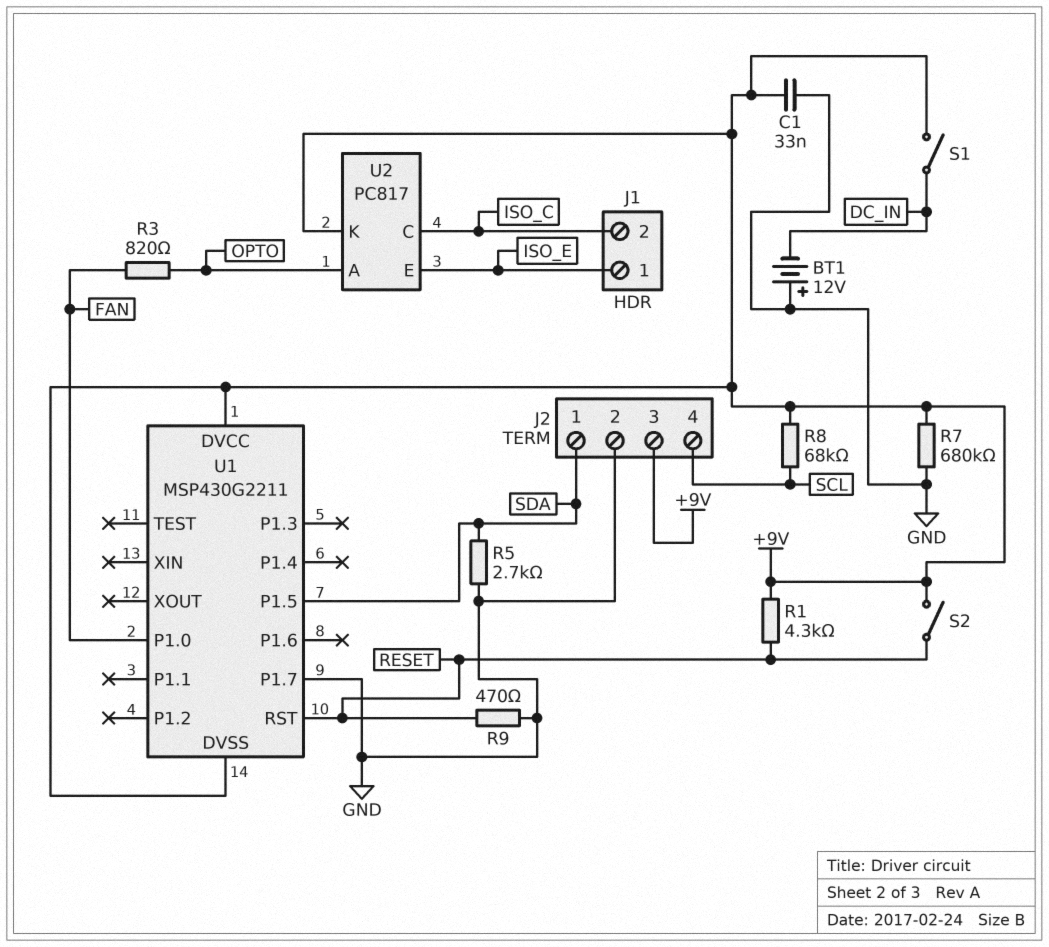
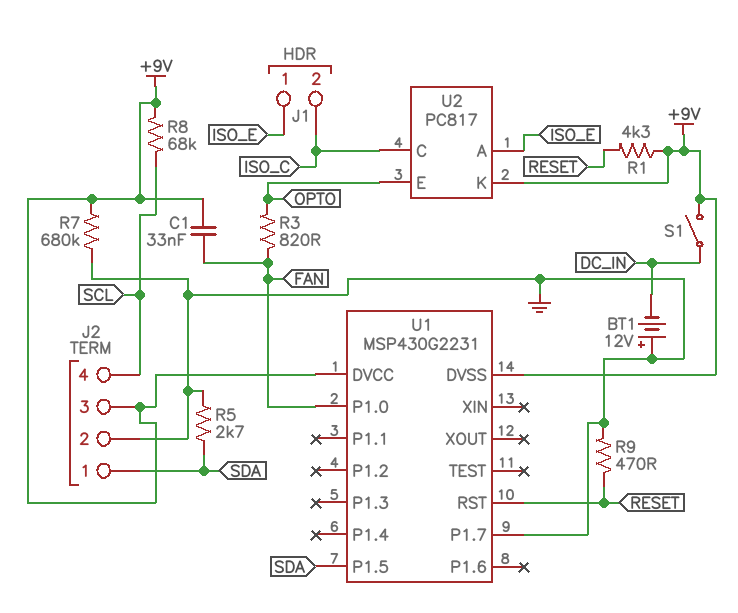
C1: 33nF (+9V, GND) -> 33nF (+9V, FAN)
S2: switch (+9V, RESET) -> none
U1: MSP430G2211 -> MSP430G2231
U2 pin A: OPTO -> ISO_E
U2 pin E: ISO_E -> OPTO

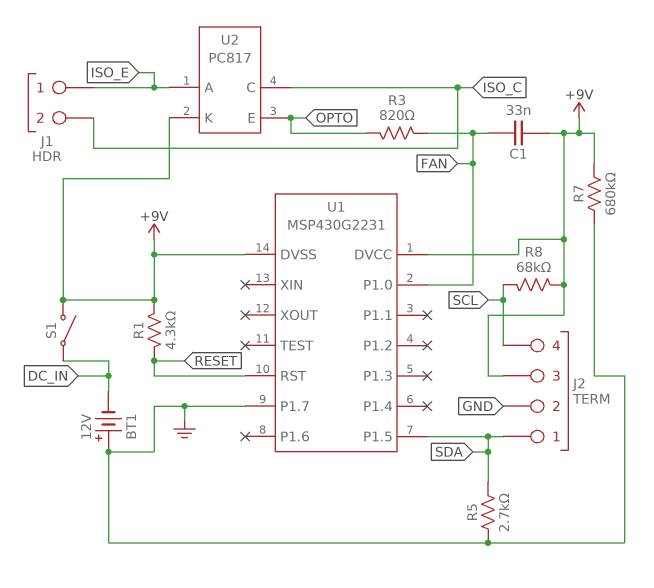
R9: 470 (GND, RESET) -> none

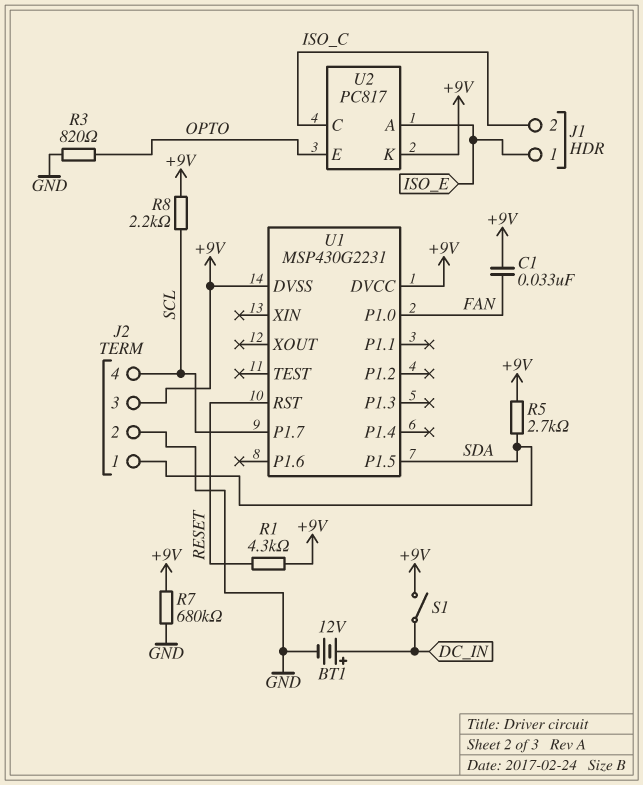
BT1: 12V (plus GND, minus DC_IN) -> 12V (plus DC_IN, minus GND)
R3: 820 (FAN, OPTO) -> 820 (GND, OPTO)
R5: 2.7k (GND, SDA) -> 2.7k (+9V, SDA)
R8: 68k (+9V, SCL) -> 2.2k (+9V, SCL)
U1 pin P1.7: GND -> SCL

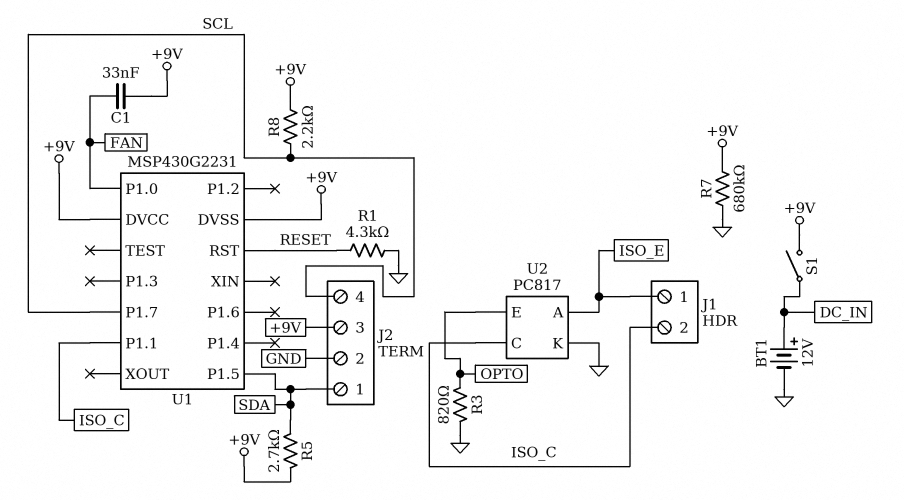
R1: 4.3k (+9V, RESET) -> 4.3k (GND, RESET)
U1 pin P1.1: none -> ISO_C
U2 pin K: +9V -> GND

